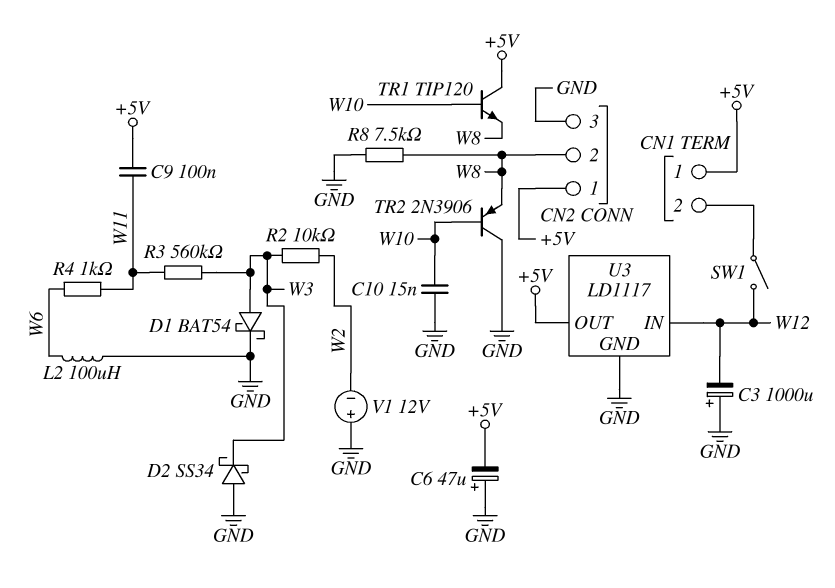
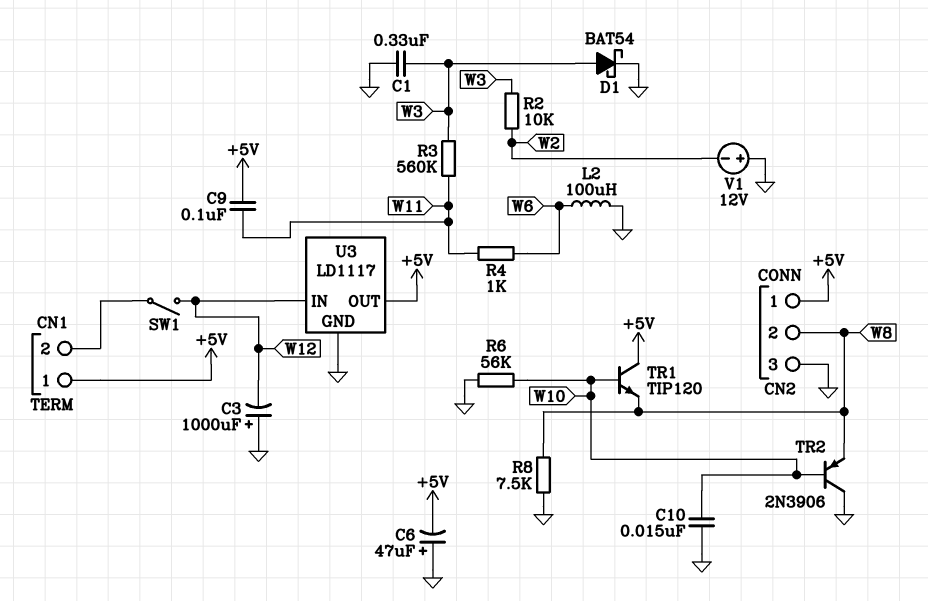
C1: none -> 330nF (GND, W3)
D2: schottky SS34 (A GND, K W3) -> none
R6: none -> 56k (GND, W10)

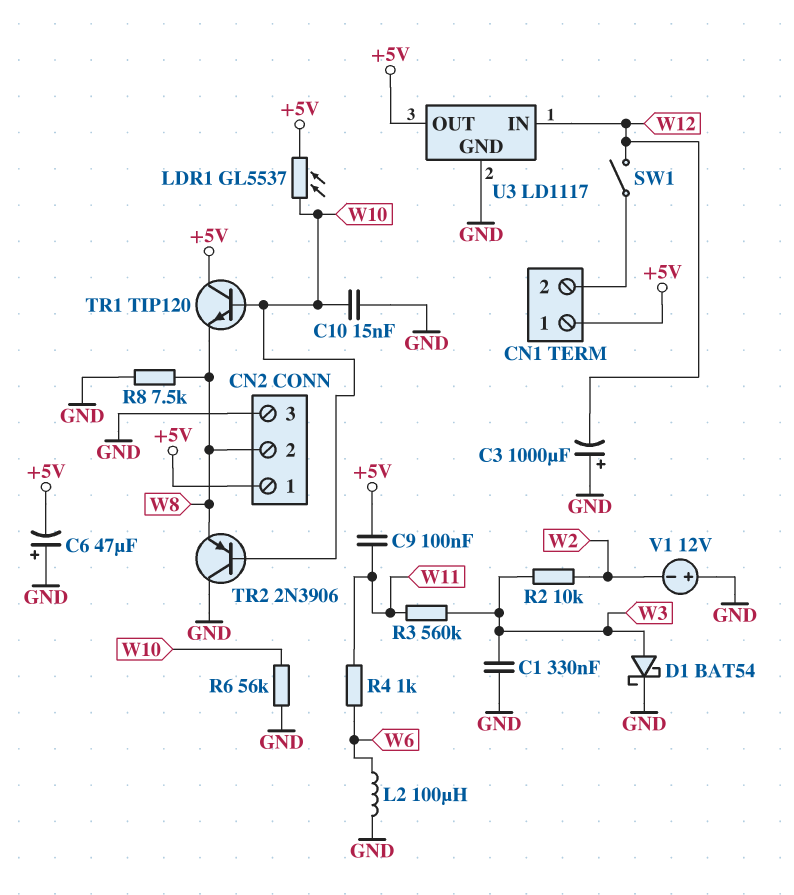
LDR1: none -> GL5537 (+5V, W10)

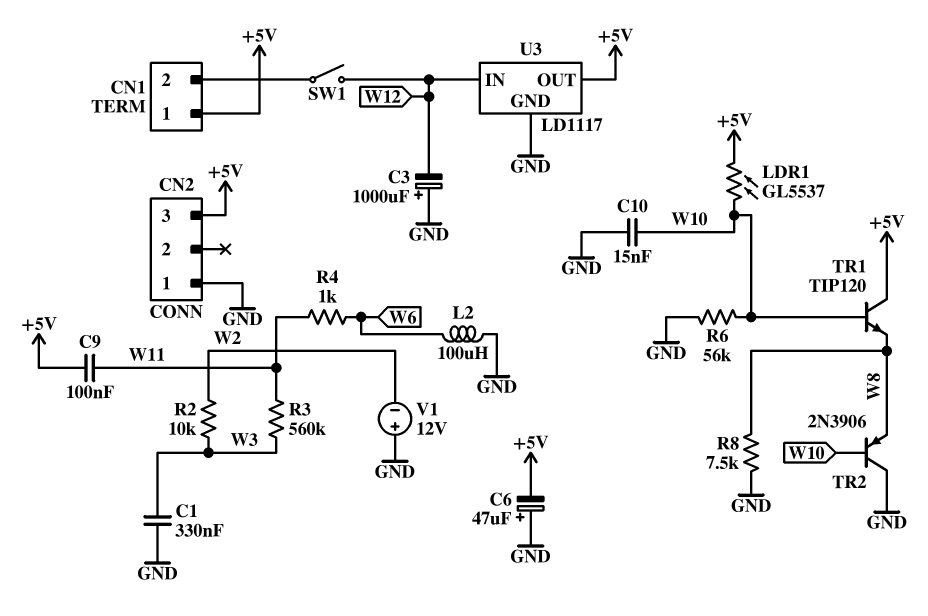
CN2 pin 1: +5V -> GND
CN2 pin 2: W8 -> none
CN2 pin 3: GND -> +5V
D1: schottky BAT54 (A W3, K GND) -> none

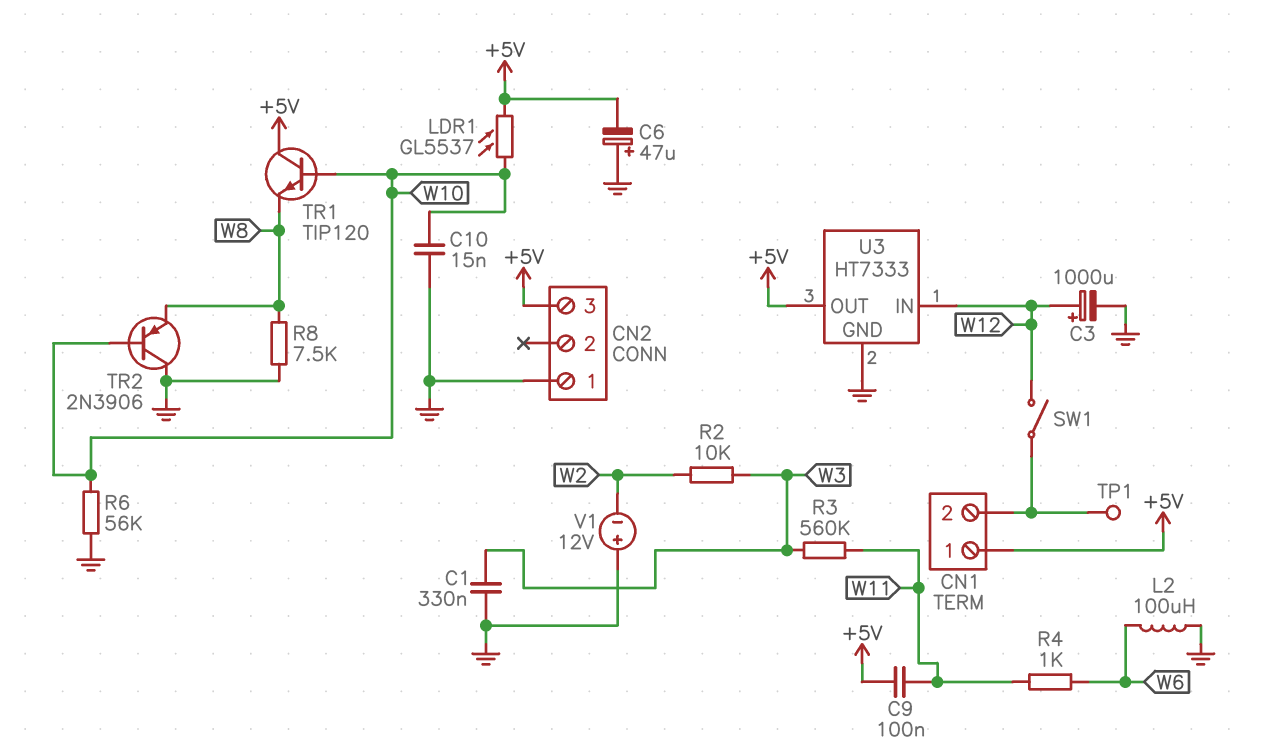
C3: 1000uF (plus GND, minus W12) -> 1000uF (plus W12, minus GND)
TP1: none -> test point (CN1/2)
U3: LD1117 -> HT7333

